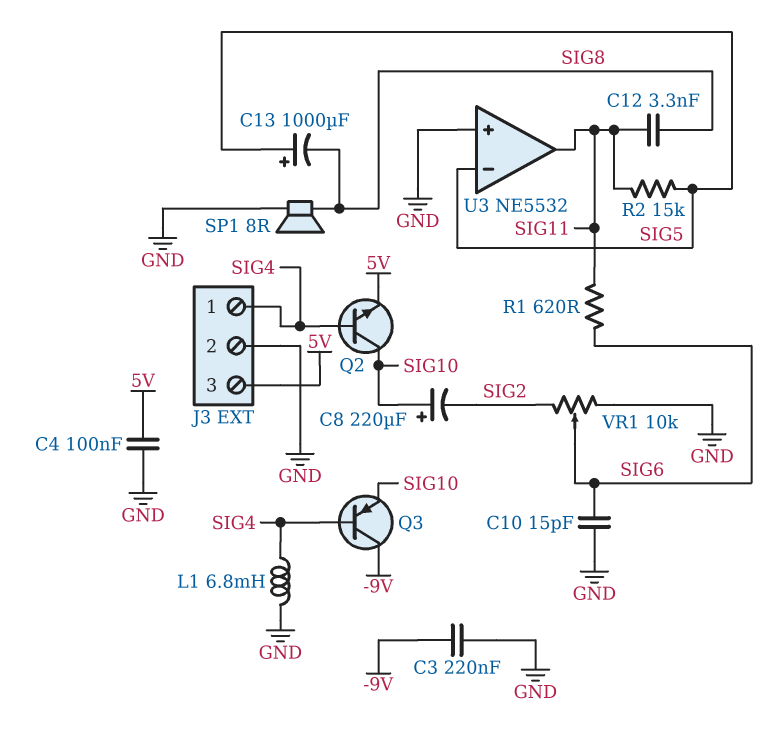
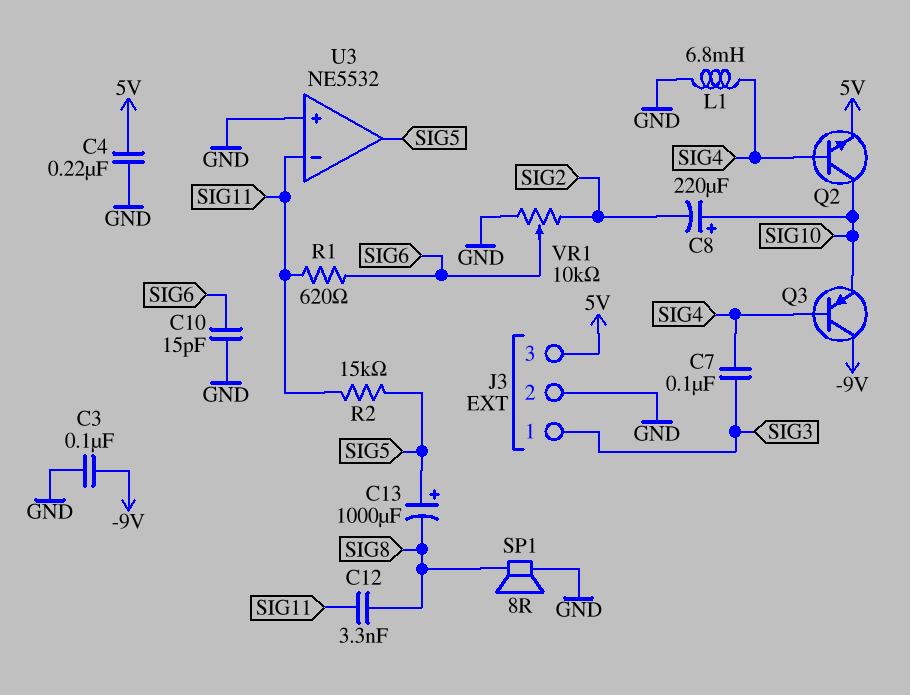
C3: 220nF (-9V, GND) -> 100nF (-9V, GND)
C4: 100nF (5V, GND) -> 220nF (5V, GND)
C7: none -> 100nF (SIG3, SIG4)
J3 pin 1: SIG4 -> SIG3
U3 pin in-: SIG5 -> SIG11
U3 pin out: SIG11 -> SIG5

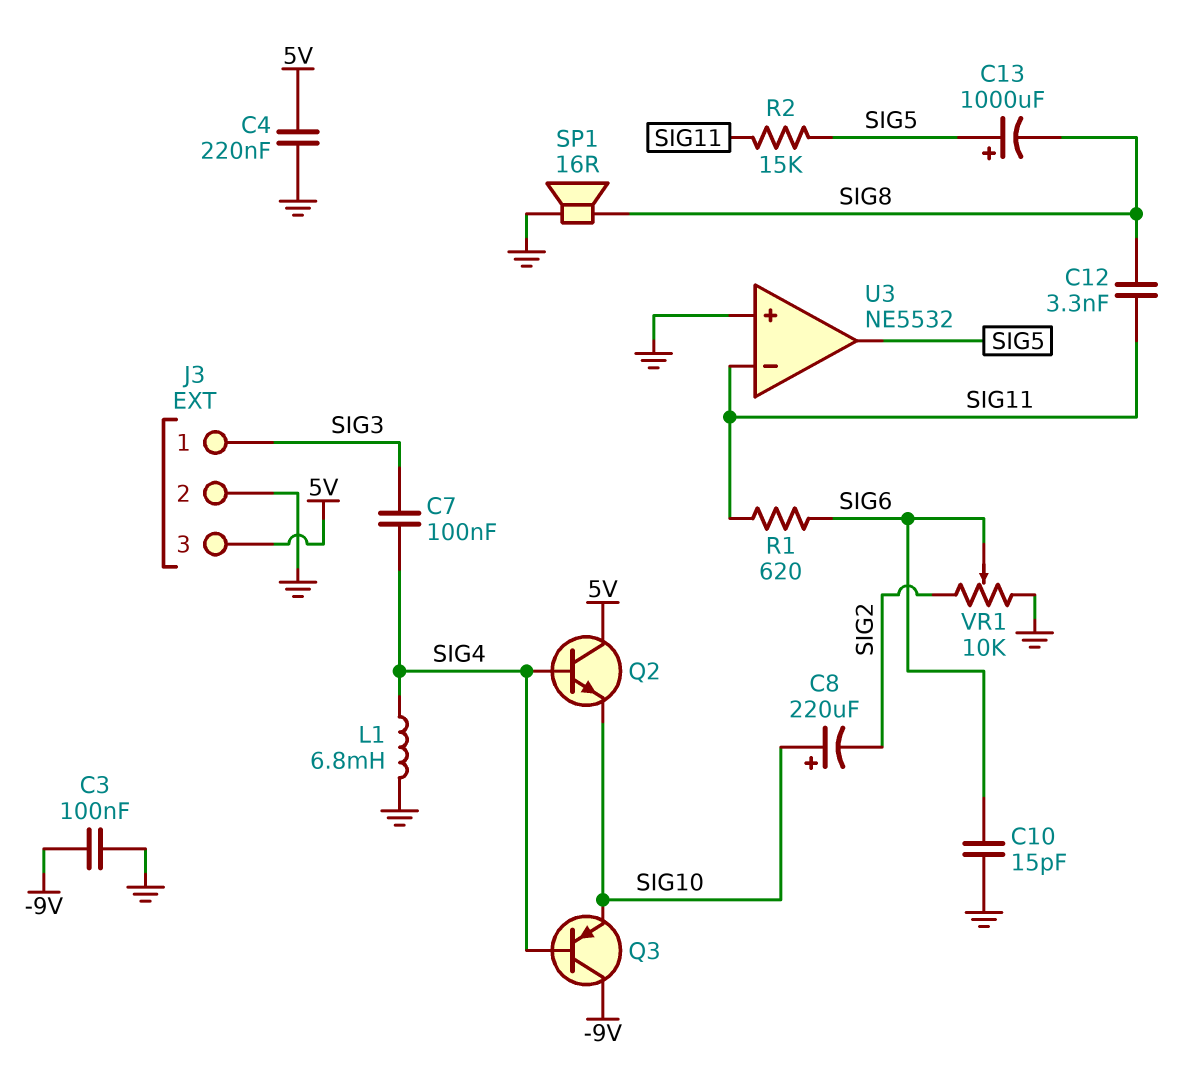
Q2: NPN (B SIG4, C SIG10, E 5V) -> NPN (B SIG4, C 5V, E SIG10)
SP1: speaker 8R (GND, SIG8) -> speaker 16R (GND, SIG8)

